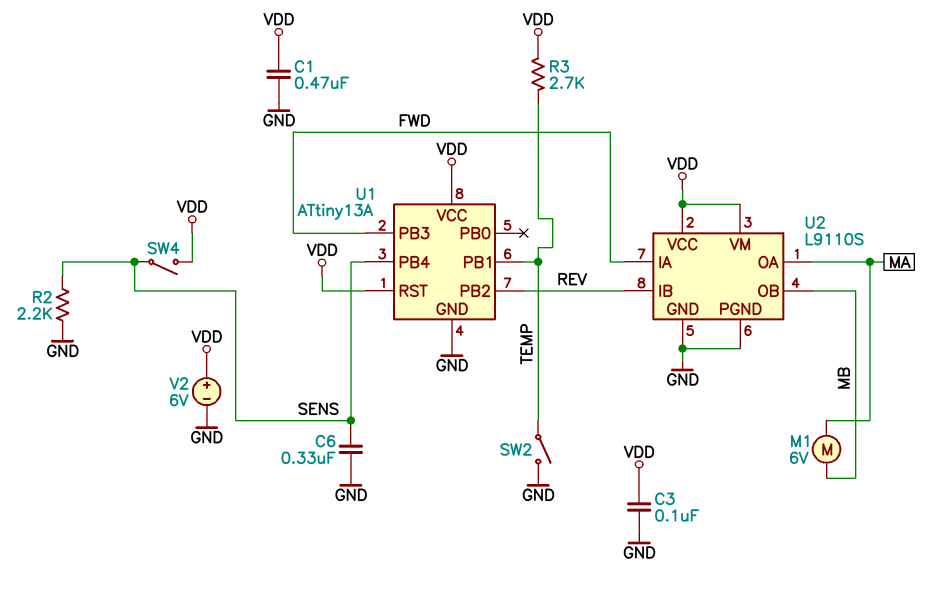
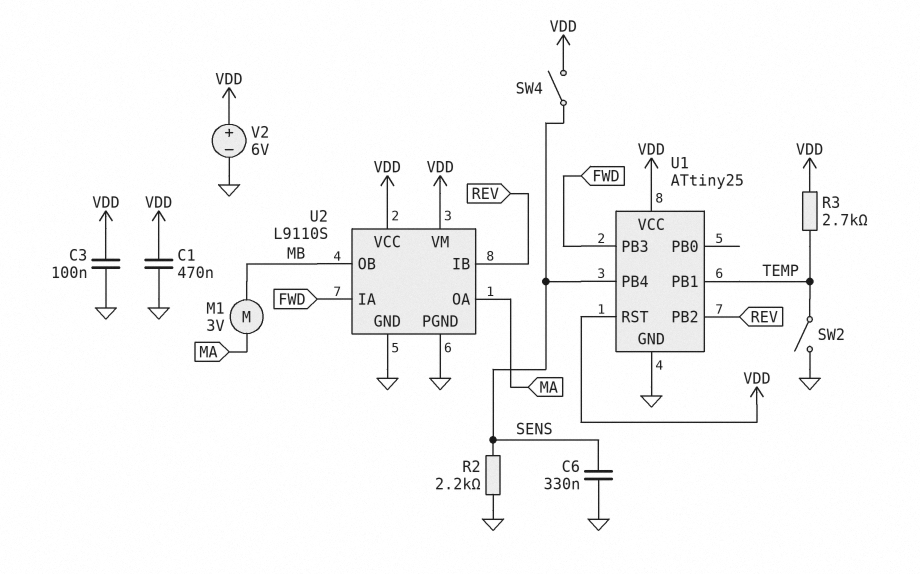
M1: motor 6V (MA, MB) -> motor 3V (MA, MB)
U1: ATtiny13A -> ATtiny25

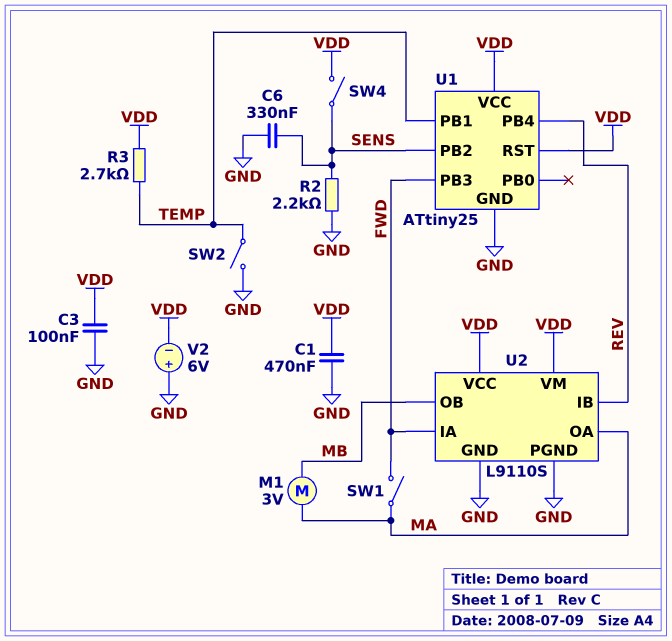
SW1: none -> switch (FWD, MA)
U1 pin PB2: REV -> SENS
U1 pin PB4: SENS -> REV
V2: 6V (plus VDD, minus GND) -> 6V (plus GND, minus VDD)

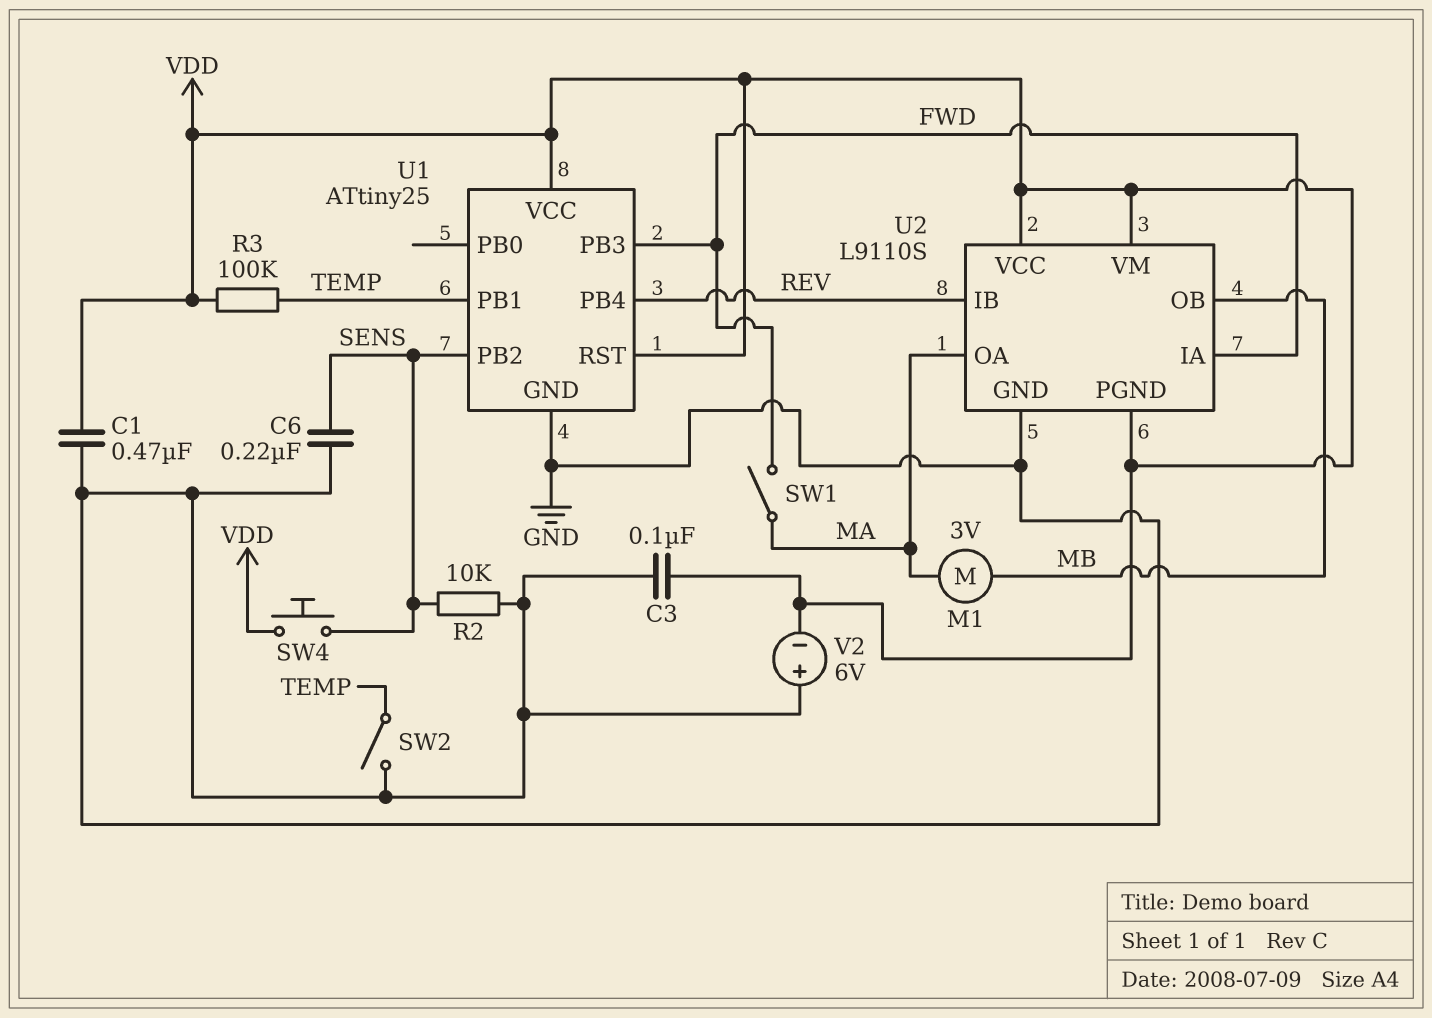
C6: 330nF (GND, SENS) -> 220nF (GND, SENS)
R2: 2.2k (GND, SENS) -> 10k (GND, SENS)
R3: 2.7k (TEMP, VDD) -> 100k (TEMP, VDD)
SW4: switch (SENS, VDD) -> button (SENS, VDD)
U2 pin PGND: GND -> VDD

